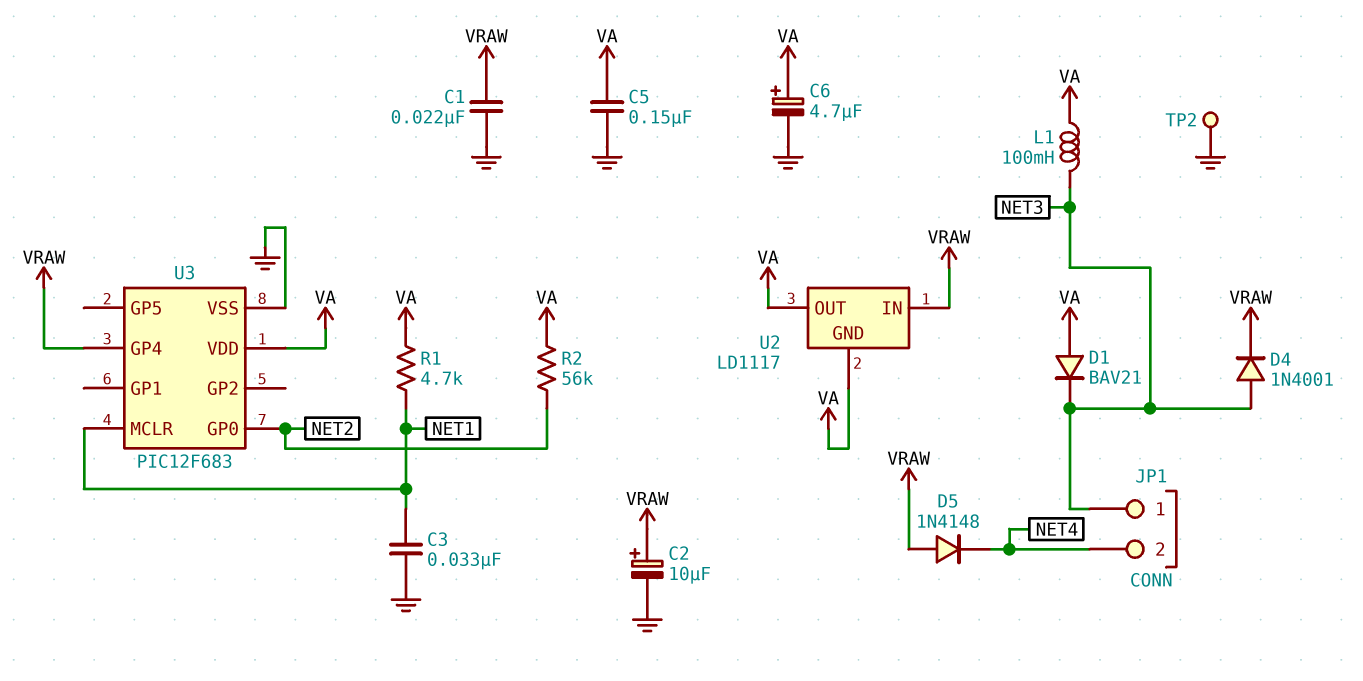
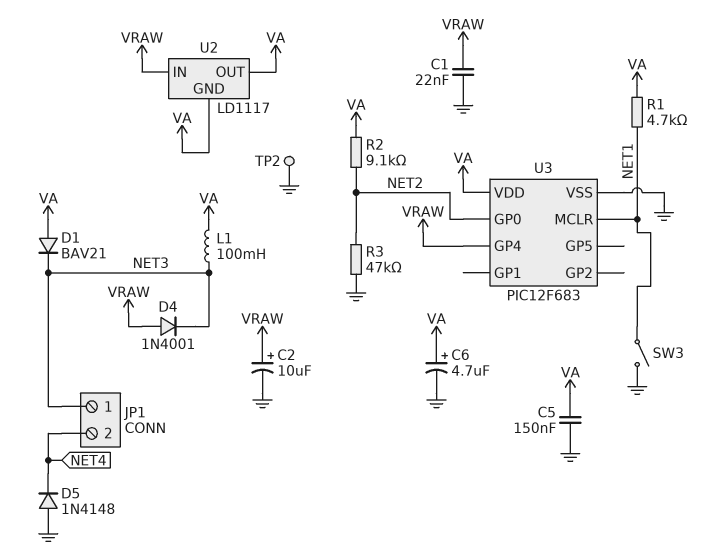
C3: 33nF (GND, NET1) -> none
D4: diode 1N4001 (A NET3, K VRAW) -> diode 1N4001 (A VRAW, K NET3)
D5: diode 1N4148 (A VRAW, K NET4) -> diode 1N4148 (A GND, K NET4)
R2: 56k (NET2, VA) -> 9.1k (NET2, VA)
R3: none -> 47k (GND, NET2)
SW3: none -> switch (GND, NET1)

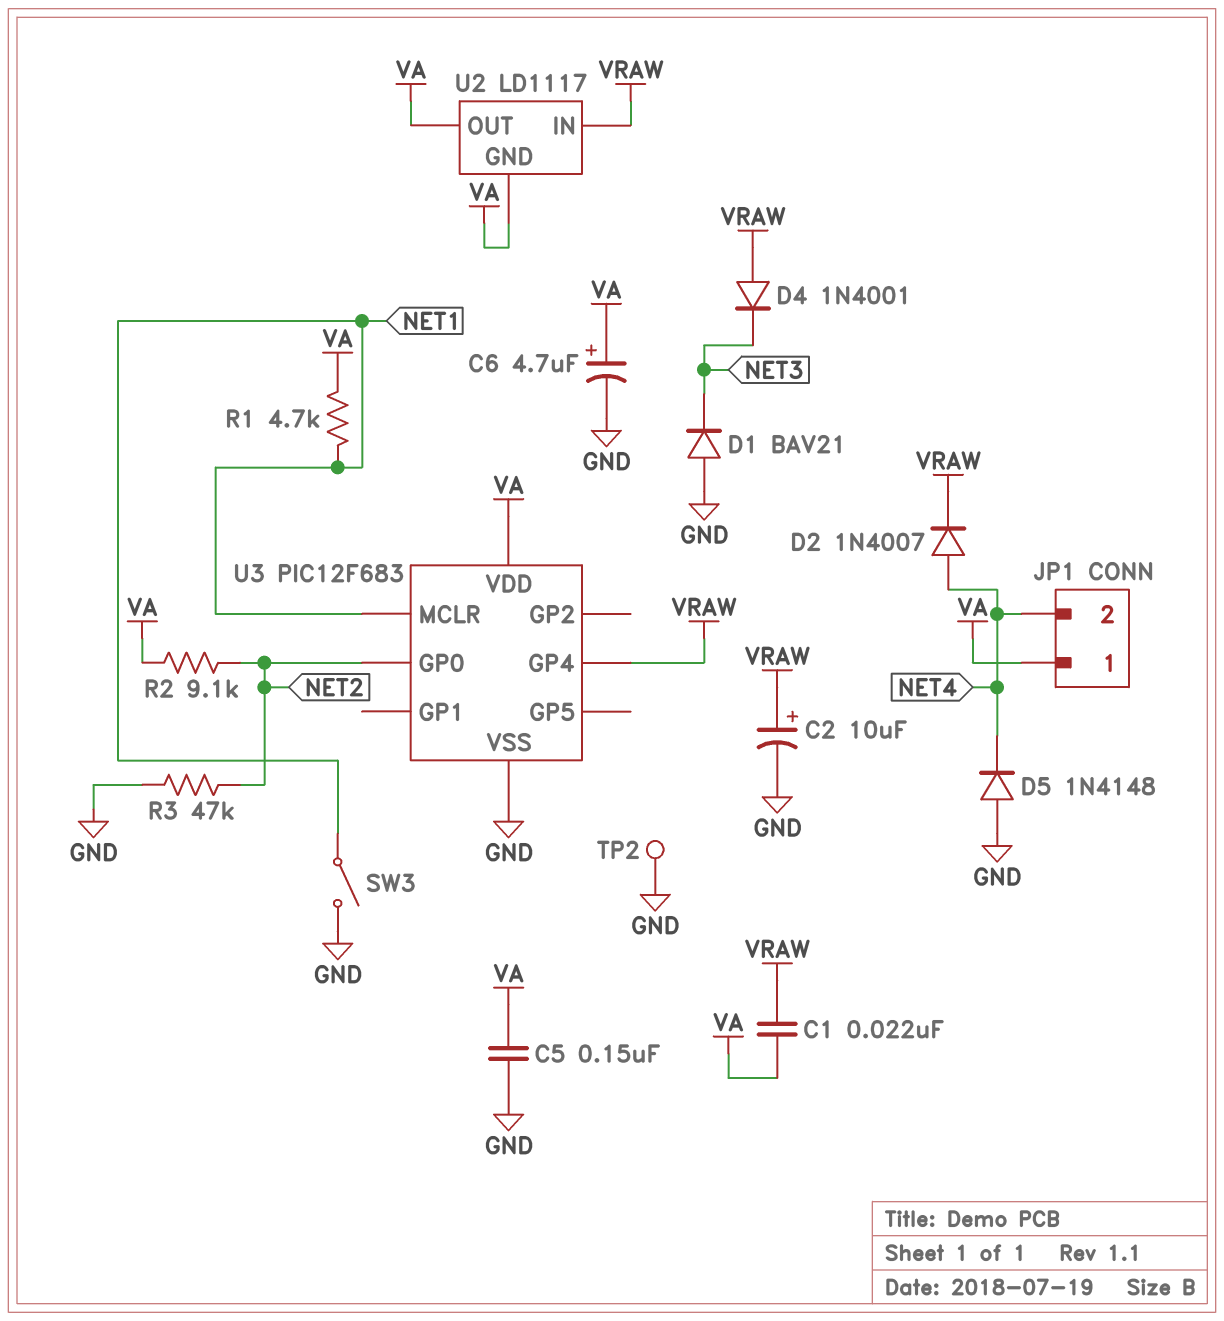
C1: 22nF (GND, VRAW) -> 22nF (VA, VRAW)
D1: diode BAV21 (A VA, K NET3) -> diode BAV21 (A GND, K NET3)
D2: none -> diode 1N4007 (A NET4, K VRAW)
JP1 pin 1: NET3 -> VA
L1: 100mH (NET3, VA) -> none

